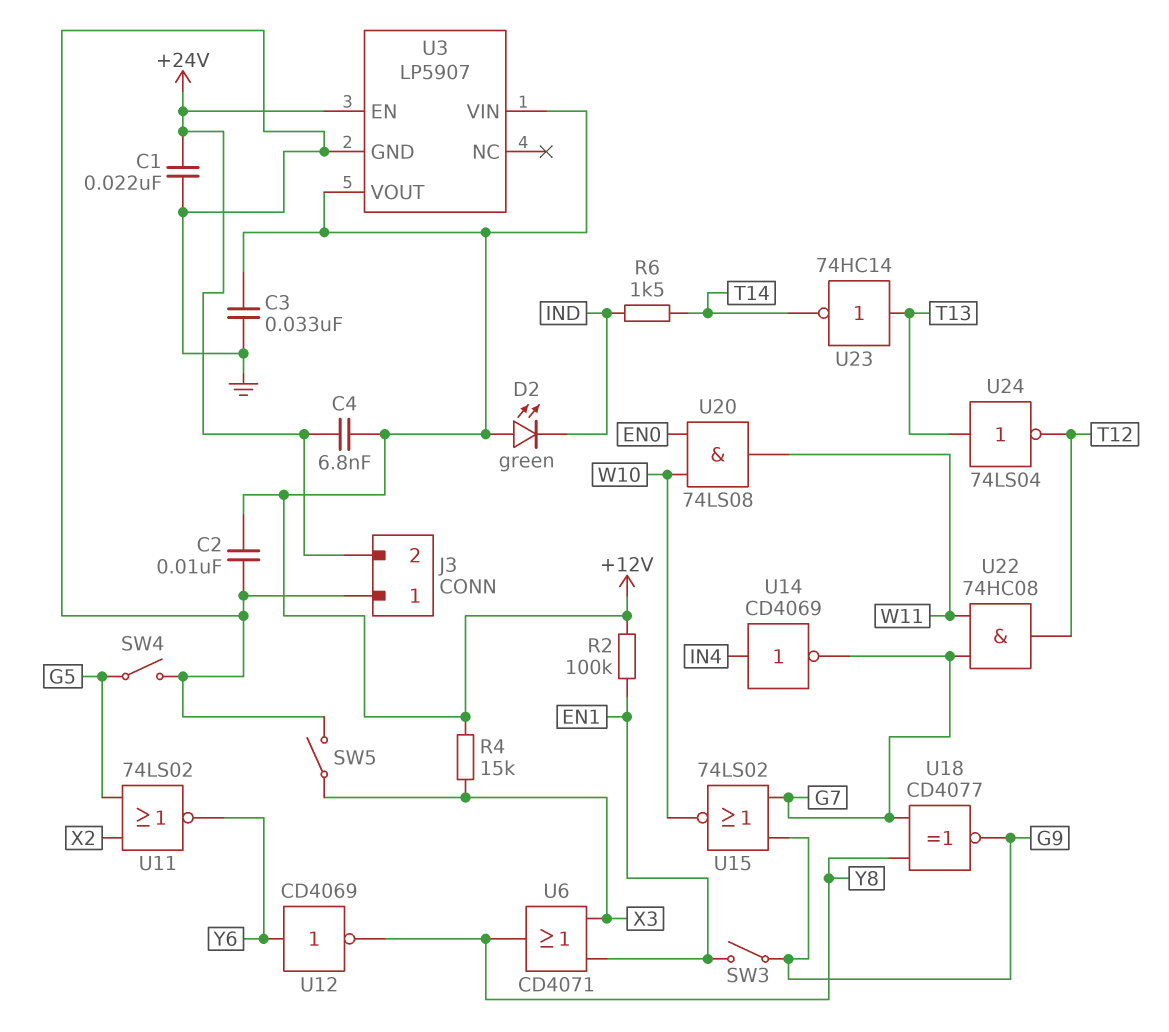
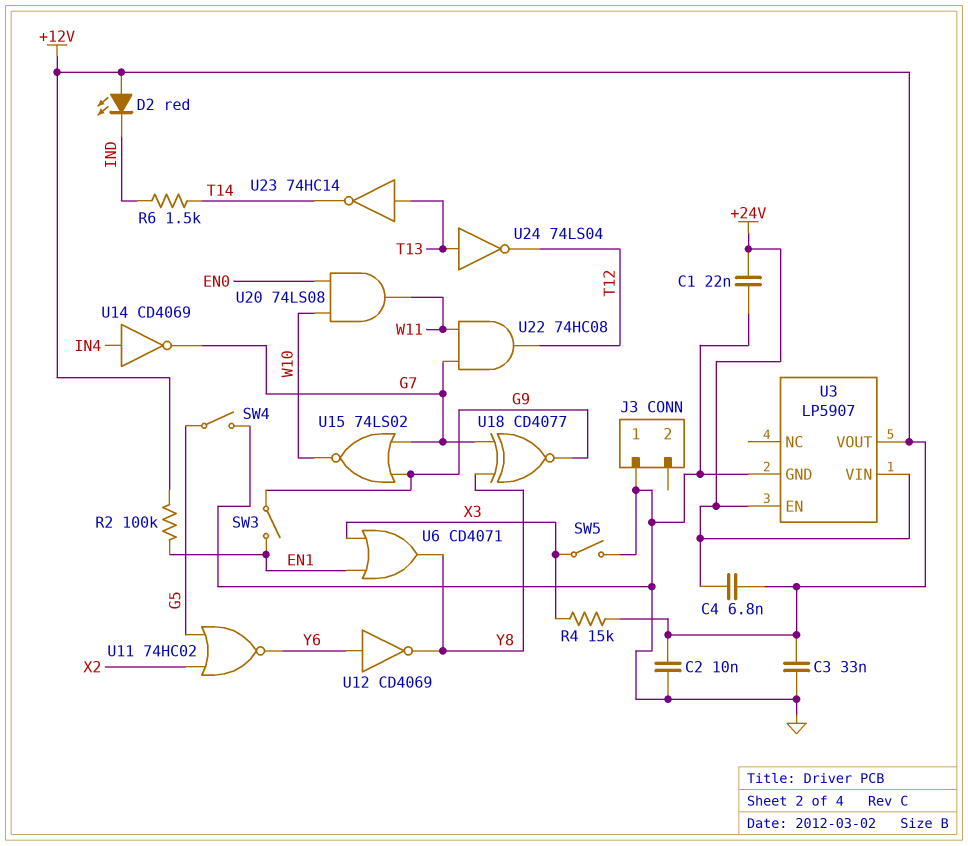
D2: LED green (A +12V, K IND) -> LED red (A +12V, K IND)
J3 pin 2: +24V -> none
U3 pin VIN: +12V -> +24V
U11: NOR 74LS02 (in G5, in X2, out Y6) -> NOR 74HC02 (in G5, in X2, out Y6)

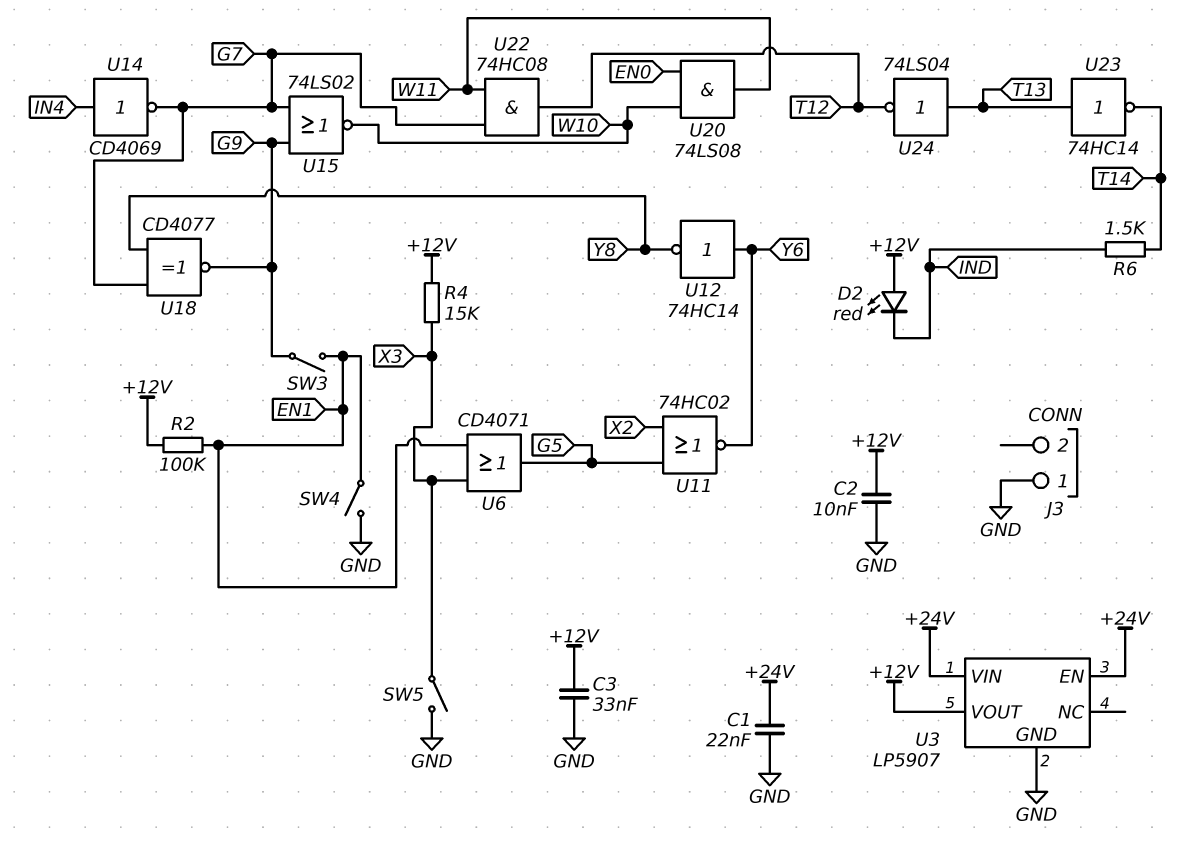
C4: 6.8nF (+12V, +24V) -> none
SW4: switch (G5, GND) -> switch (EN1, GND)
U6: OR CD4071 (in EN1, in X3, out Y8) -> OR CD4071 (in EN1, in X3, out G5)
U12: NOT CD4069 (in Y6, out Y8) -> NOT 74HC14 (in Y6, out Y8)

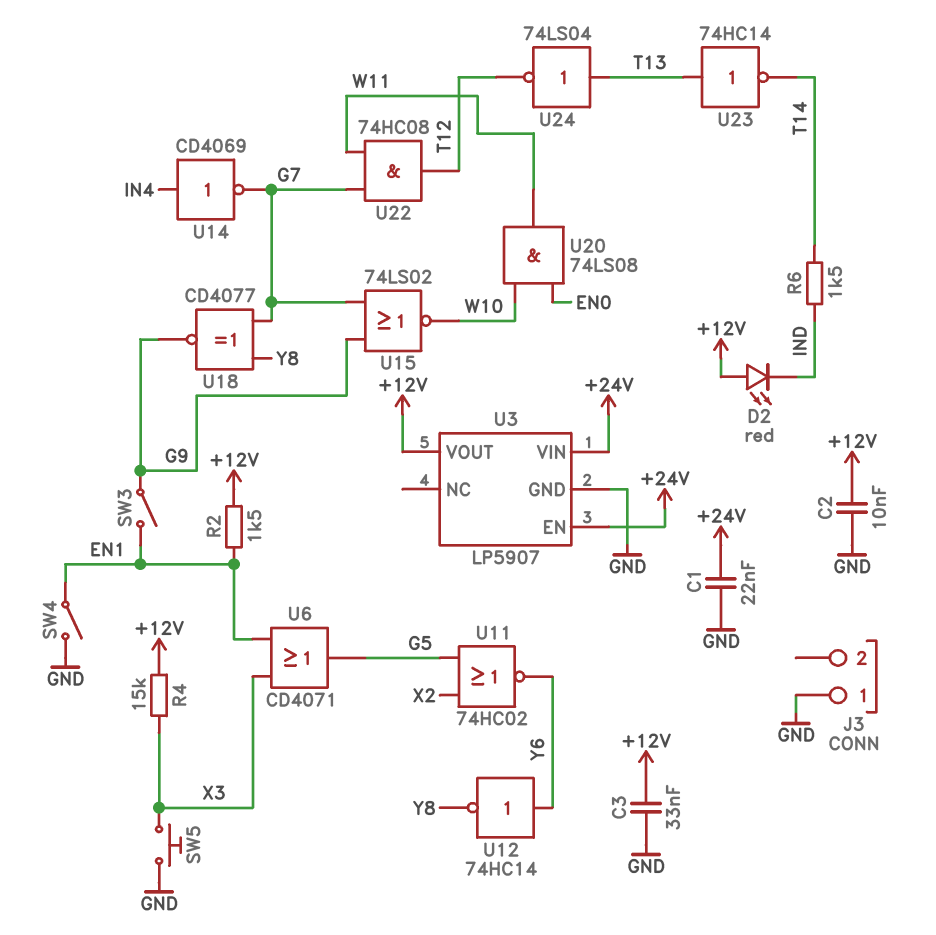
R2: 100k (+12V, EN1) -> 1.5k (+12V, EN1)
SW5: switch (GND, X3) -> button (GND, X3)

